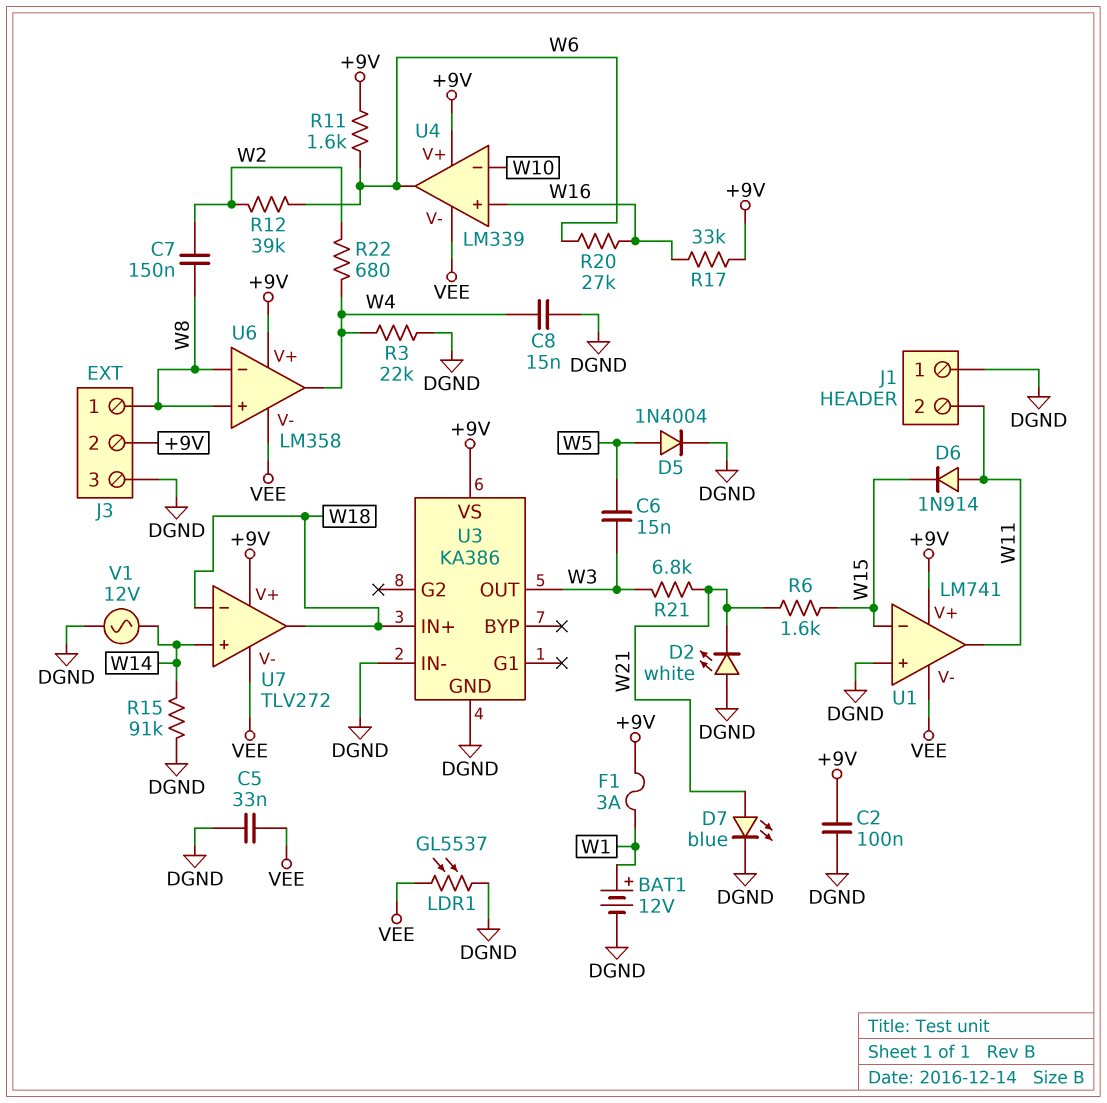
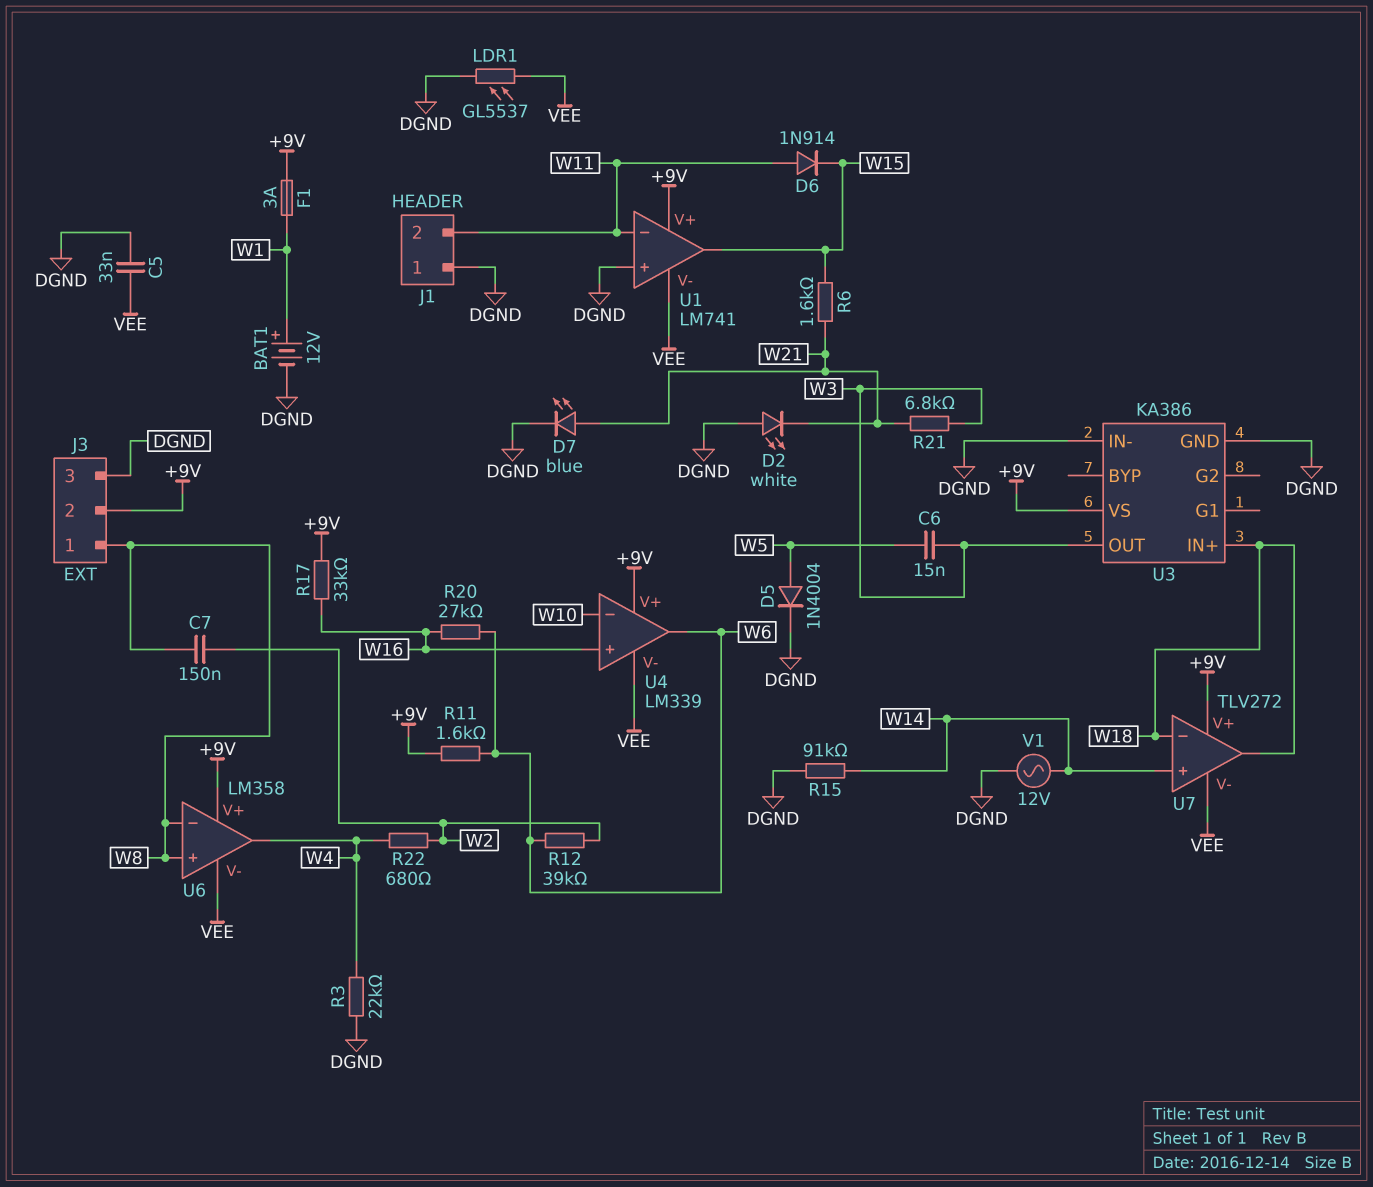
C2: 100nF (+9V, DGND) -> none
C8: 15nF (DGND, W4) -> none
U1 pin in-: W15 -> W11
U1 pin out: W11 -> W15

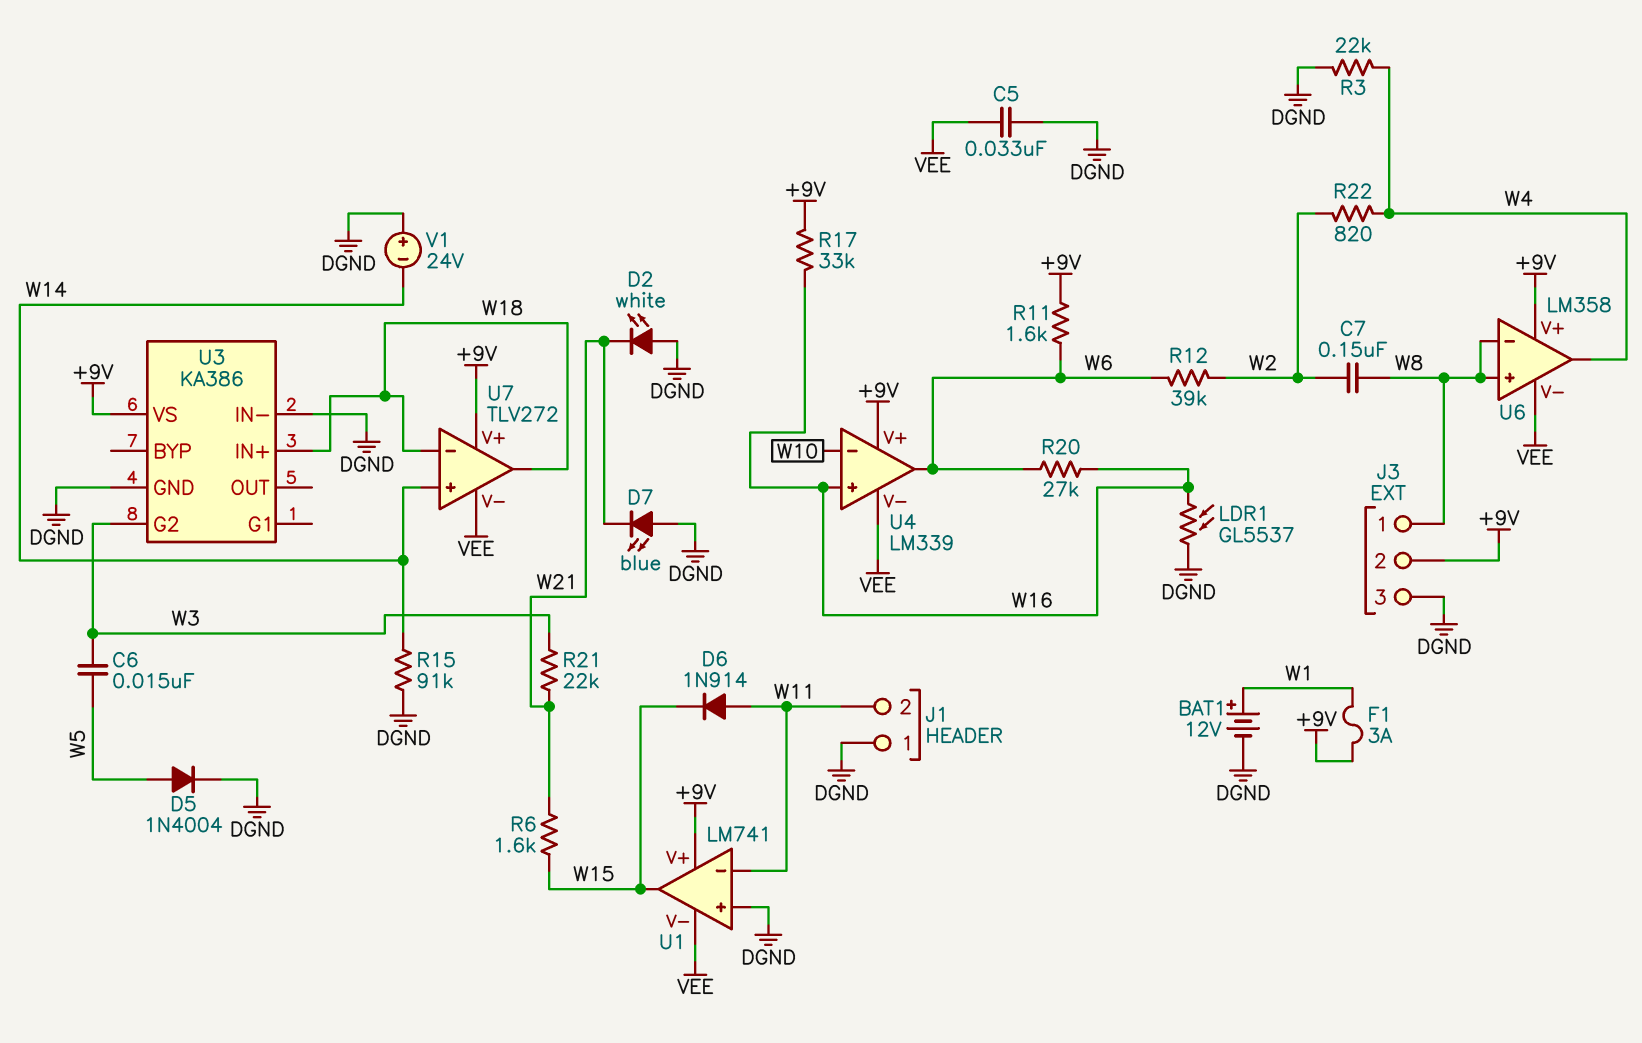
D7: LED blue (A W21, K DGND) -> LED blue (A DGND, K W21)
LDR1: GL5537 (DGND, VEE) -> GL5537 (DGND, W16)
R21: 6.8k (W3, W21) -> 22k (W3, W21)
R22: 680 (W2, W4) -> 820 (W2, W4)
U3 pin G2: none -> W3
U3 pin OUT: W3 -> none
V1: AC 12V (DGND, W14) -> 24V (plus DGND, minus W14)

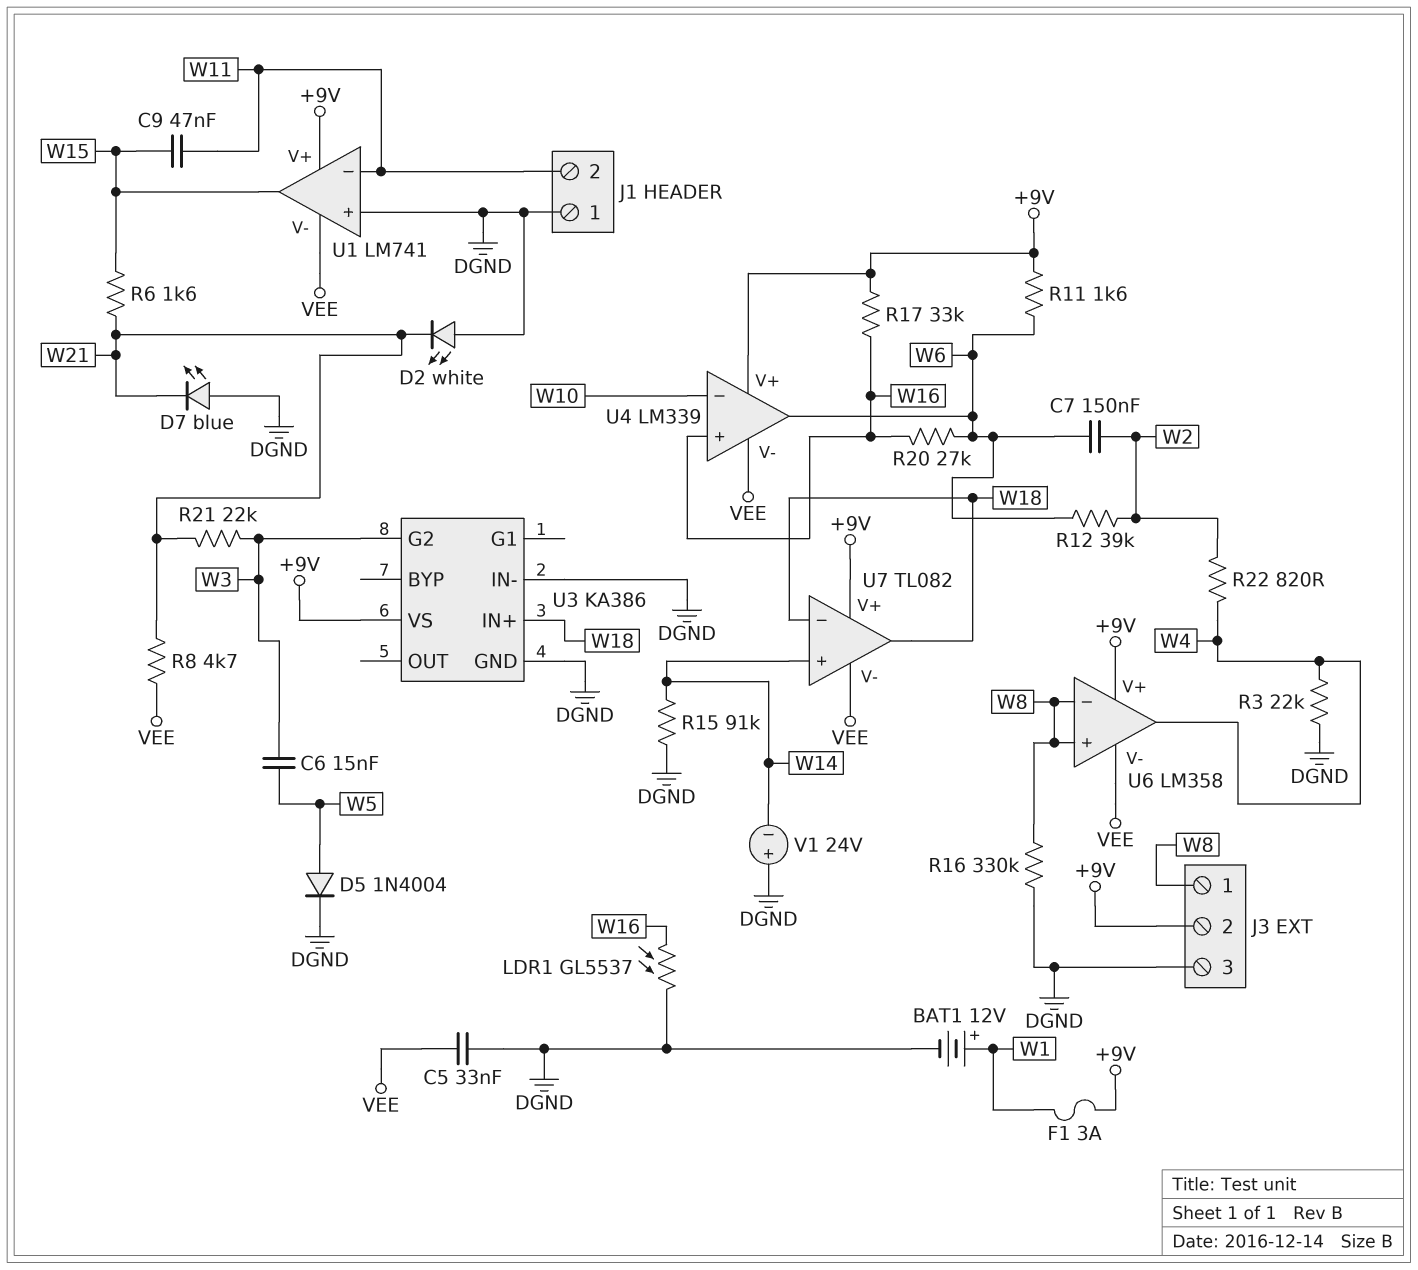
C7: 150nF (W2, W8) -> 150nF (W2, W6)
C9: none -> 47nF (W11, W15)
D6: diode 1N914 (A W11, K W15) -> none
R8: none -> 4.7k (VEE, W21)
R16: none -> 330k (DGND, W8)
U7: TLV272 -> TL082

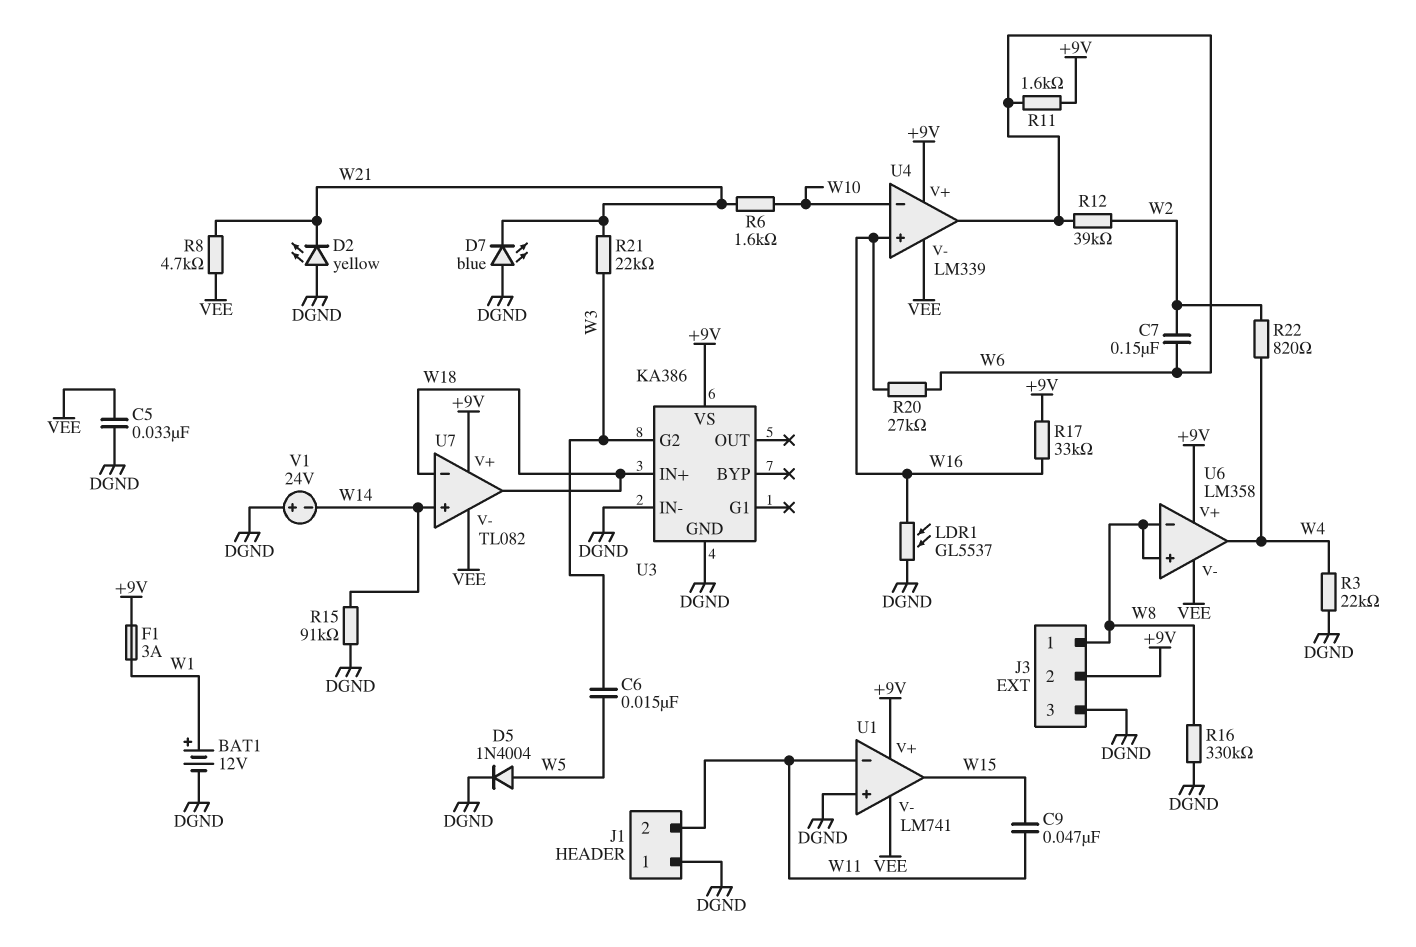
D2: LED white (A DGND, K W21) -> LED yellow (A DGND, K W21)
R6: 1.6k (W15, W21) -> 1.6k (W10, W21)

